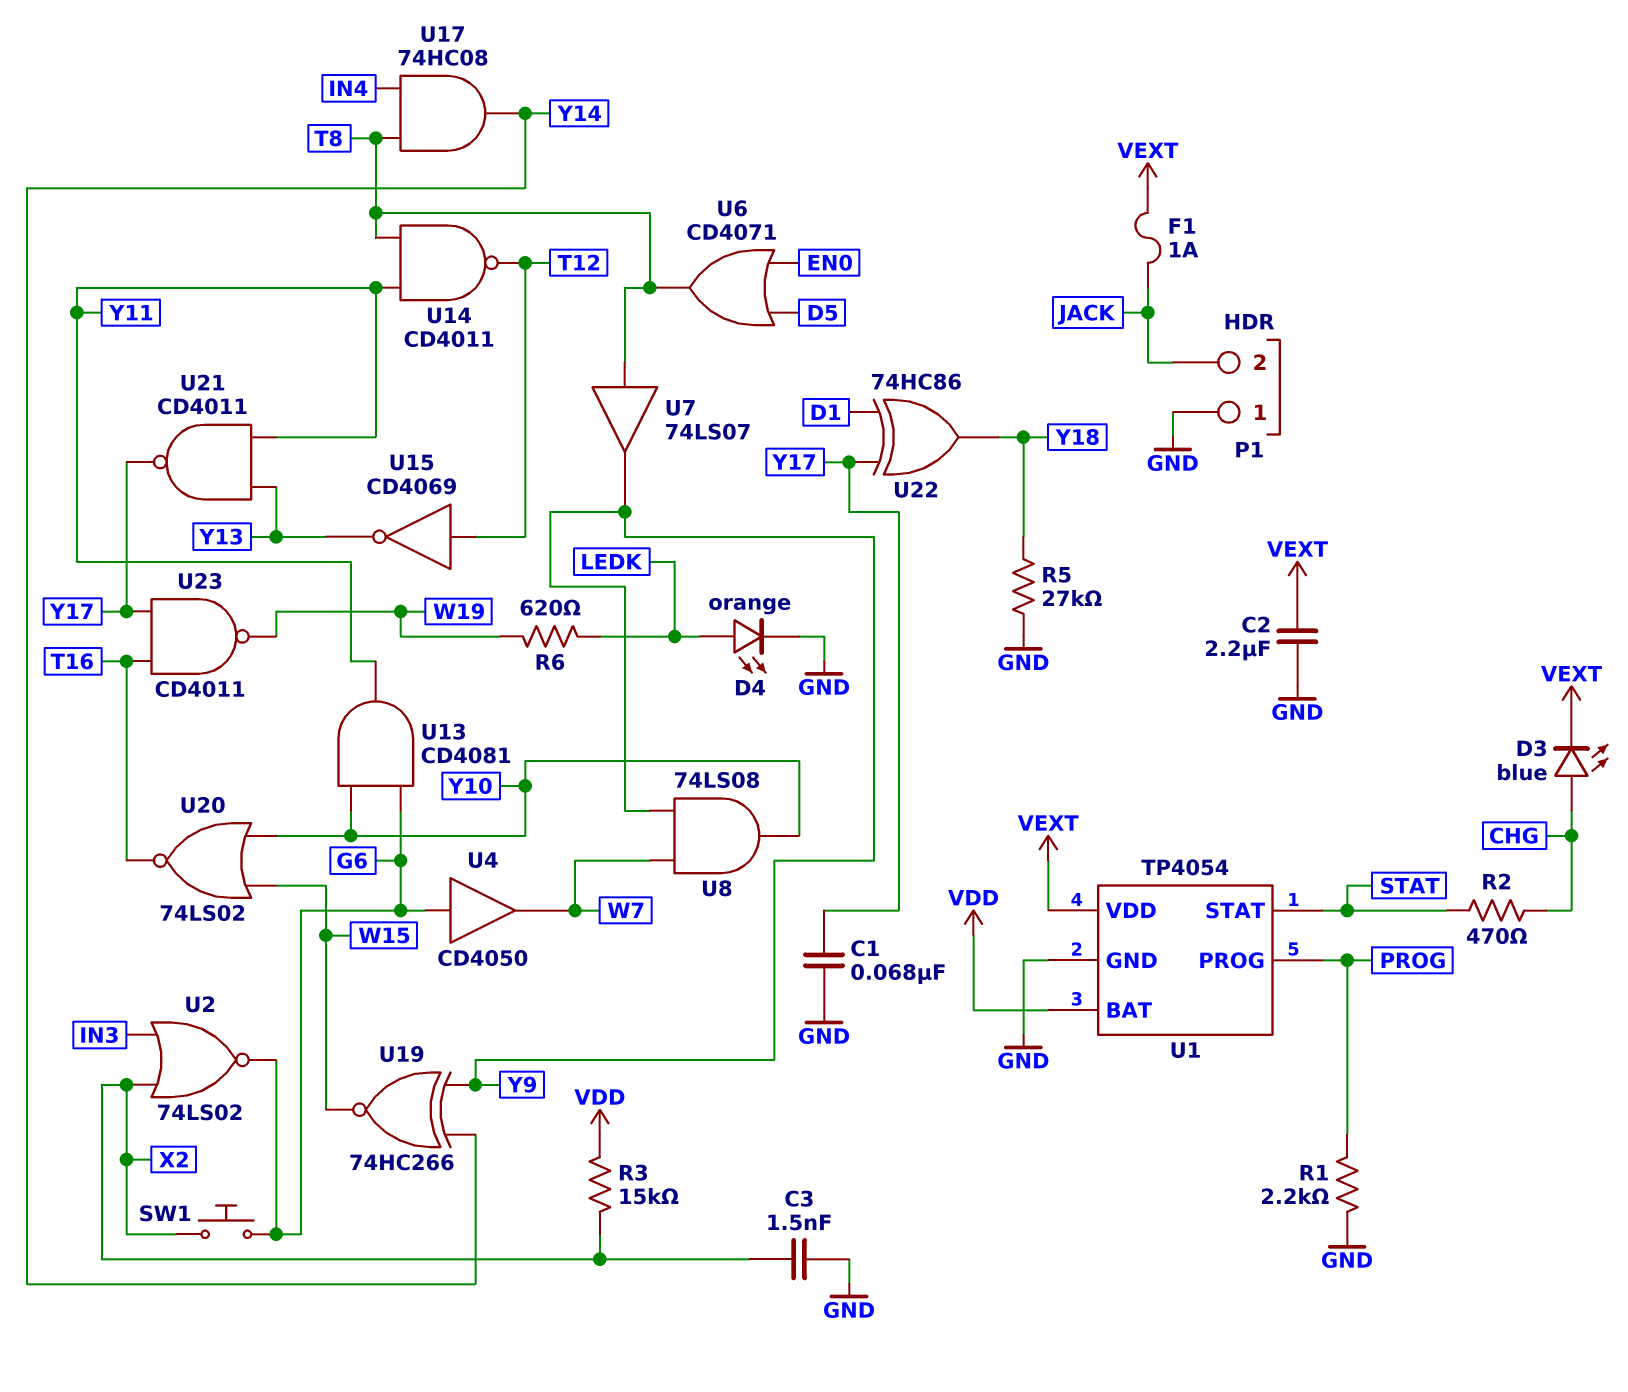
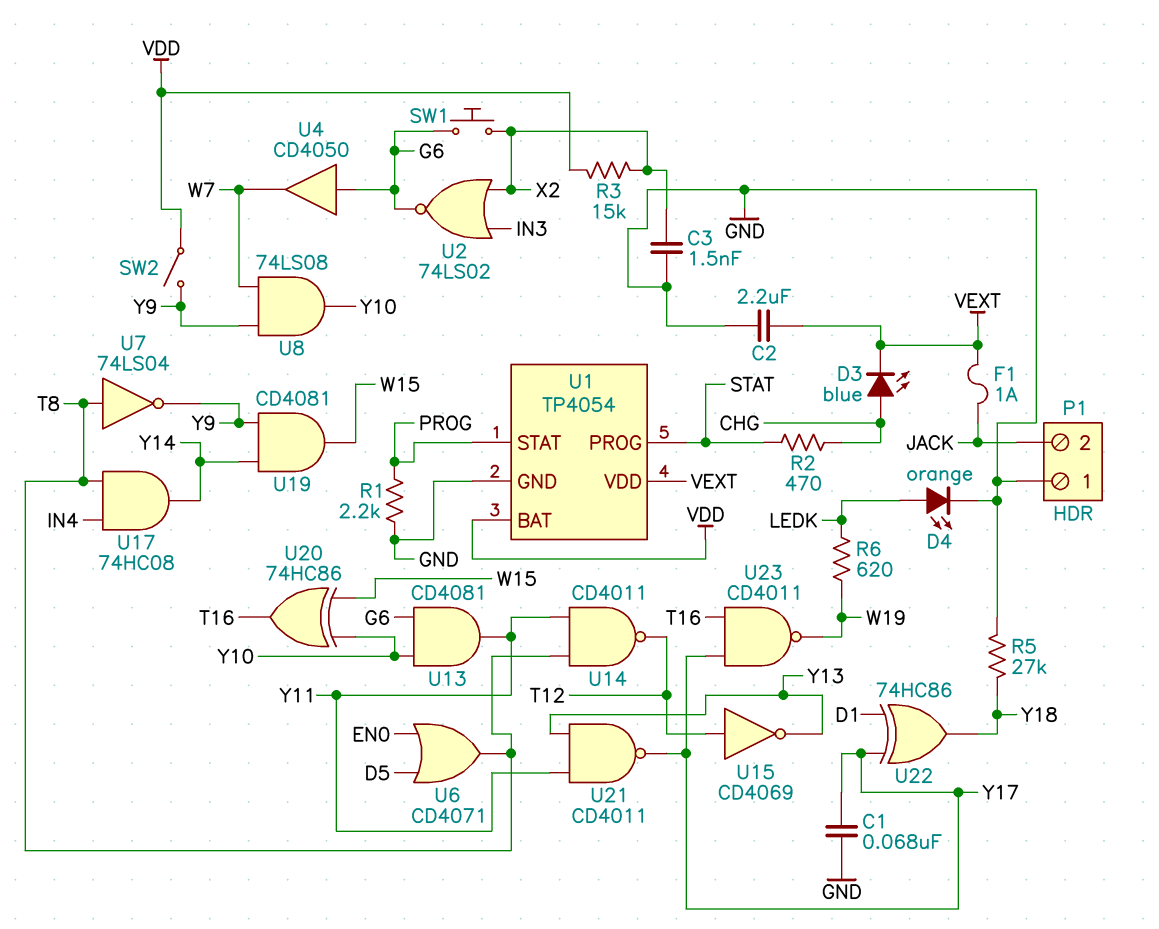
SW2: none -> switch (VDD, Y9)
U1 pin PROG: PROG -> STAT
U1 pin STAT: STAT -> PROG
U7: buffer 74LS07 (in T8, out Y9) -> NOT 74LS04 (in T8, out Y9)
U19: XNOR 74HC266 (in Y9, in Y14, out W15) -> AND CD4081 (in Y9, in Y14, out W15)
U20: NOR 74LS02 (in W15, in Y10, out T16) -> XOR 74HC86 (in W15, in Y10, out T16)

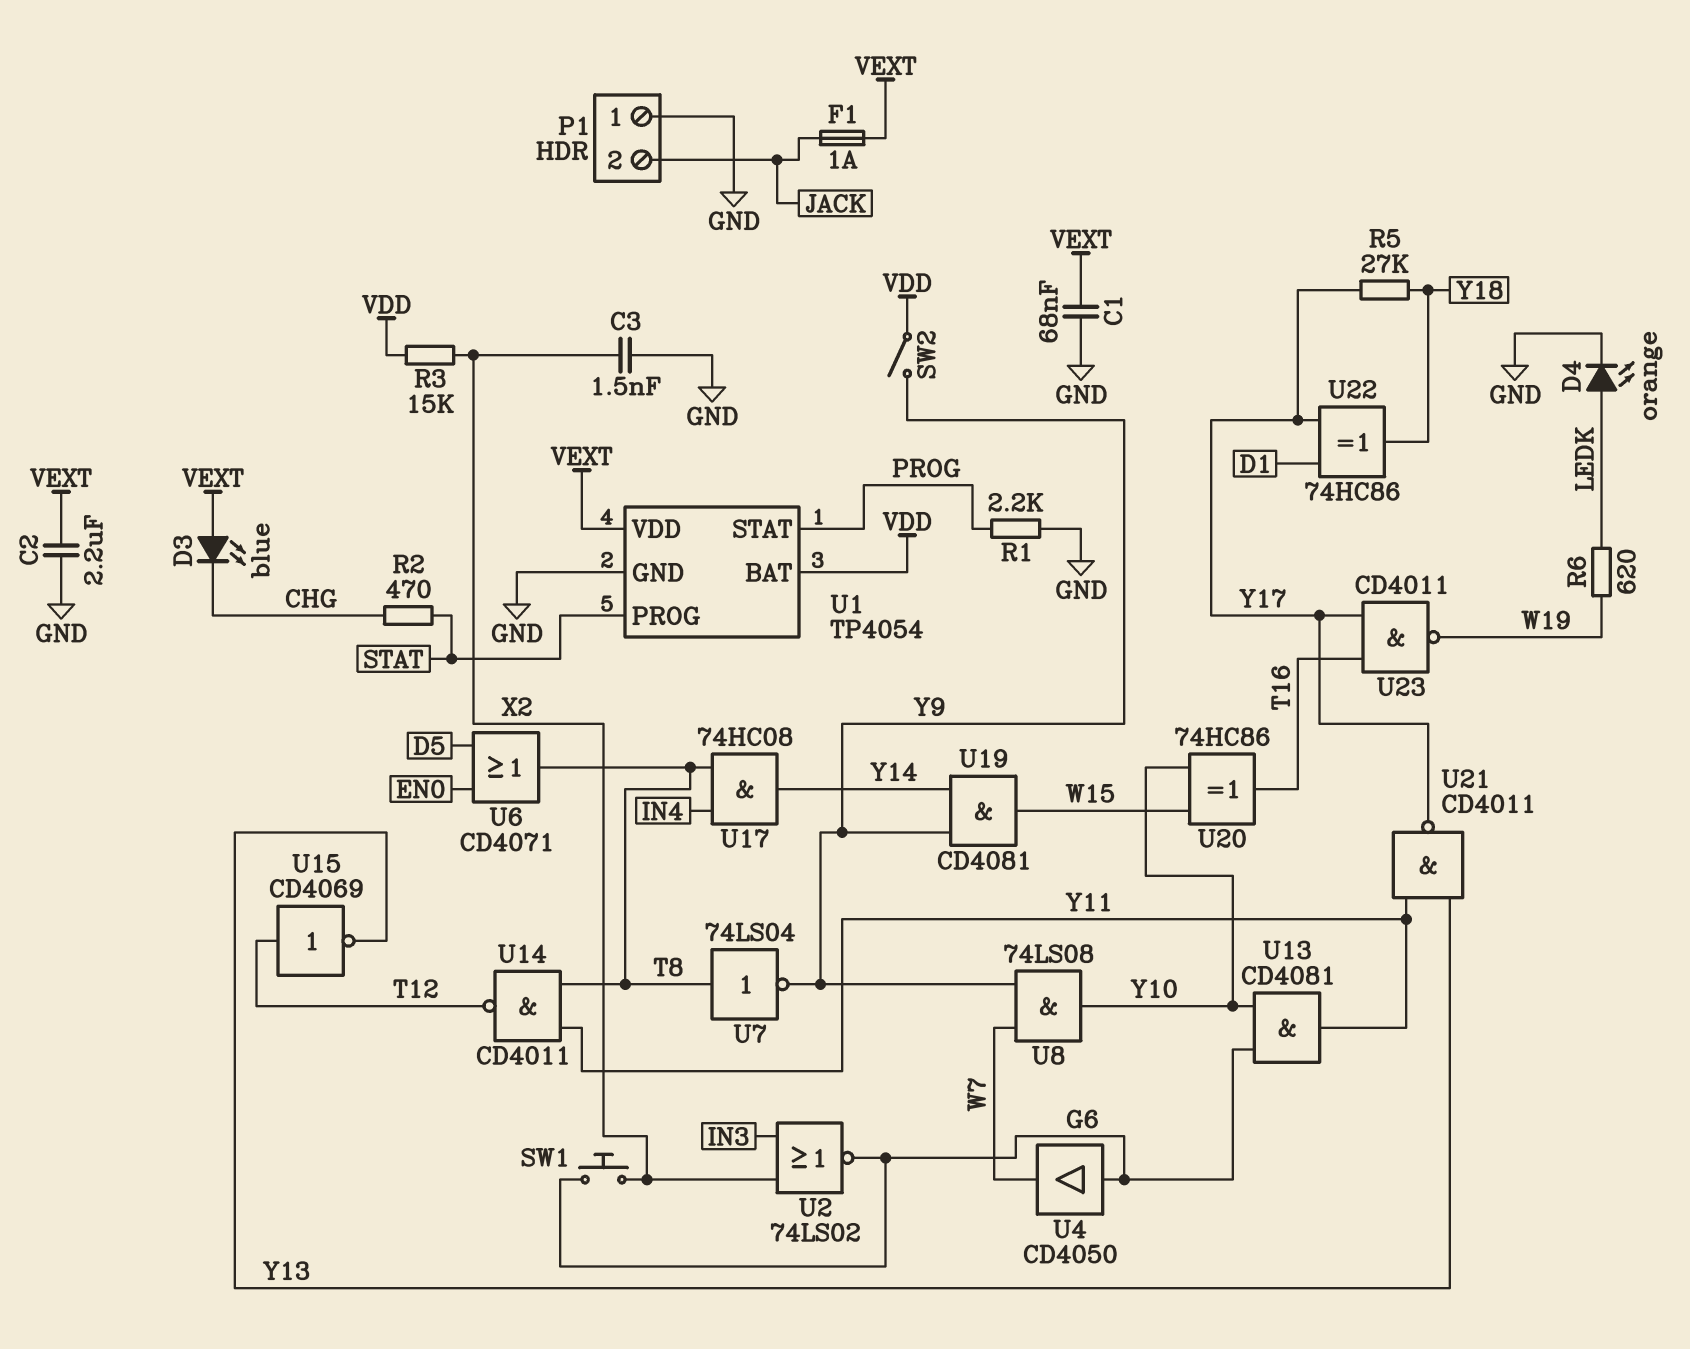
C1: 68nF (GND, Y17) -> 68nF (GND, VEXT)
D3: LED blue (A CHG, K VEXT) -> LED blue (A VEXT, K CHG)
R5: 27k (GND, Y18) -> 27k (Y17, Y18)

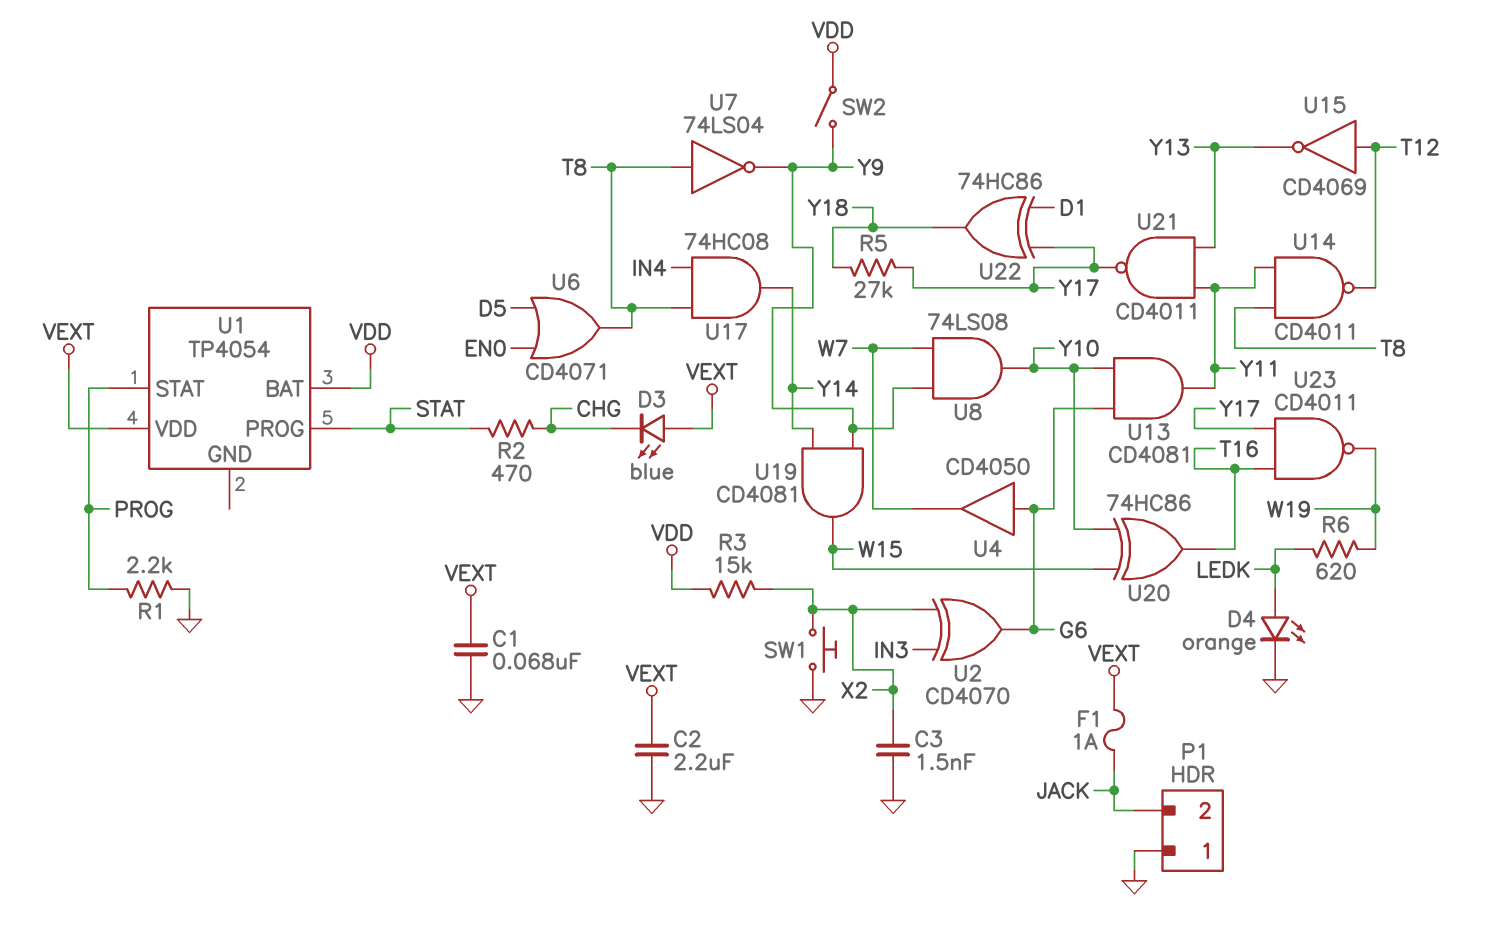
SW1: button (G6, X2) -> button (GND, X2)
U1 pin GND: GND -> none
U2: NOR 74LS02 (in IN3, in X2, out G6) -> XOR CD4070 (in IN3, in X2, out G6)

